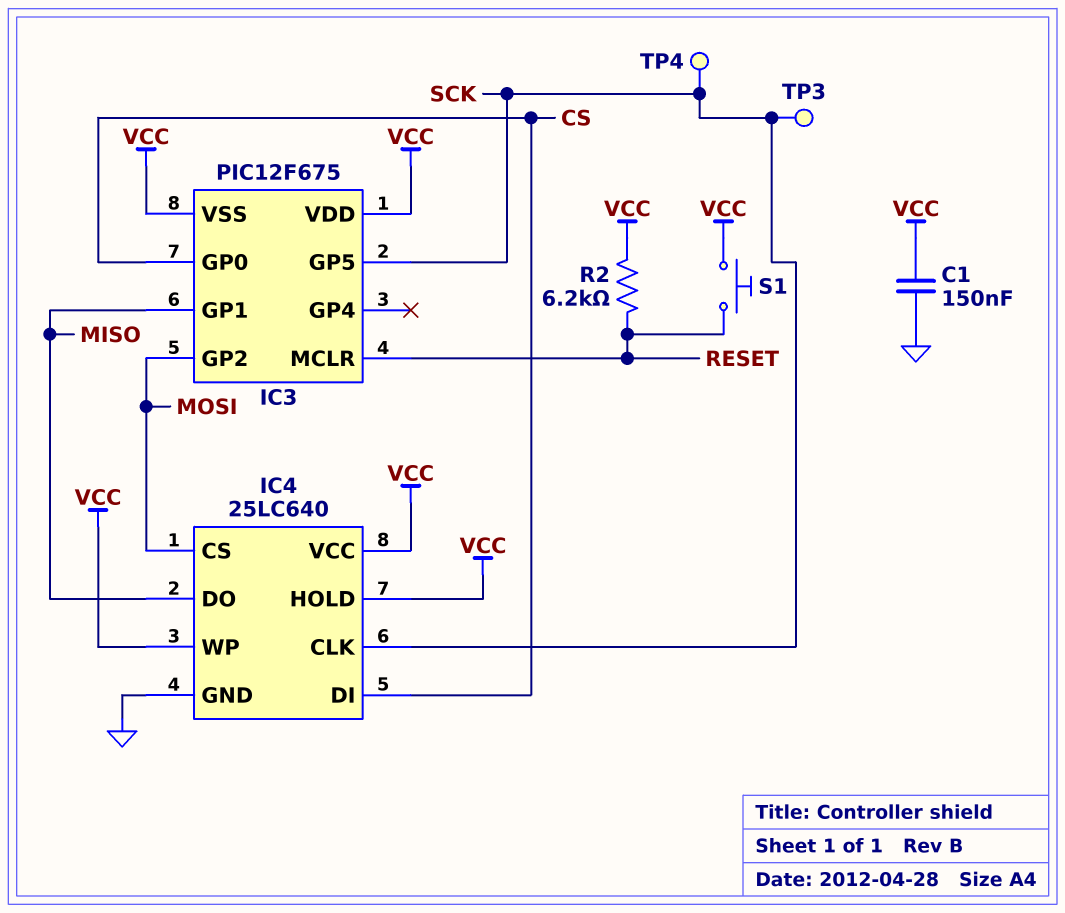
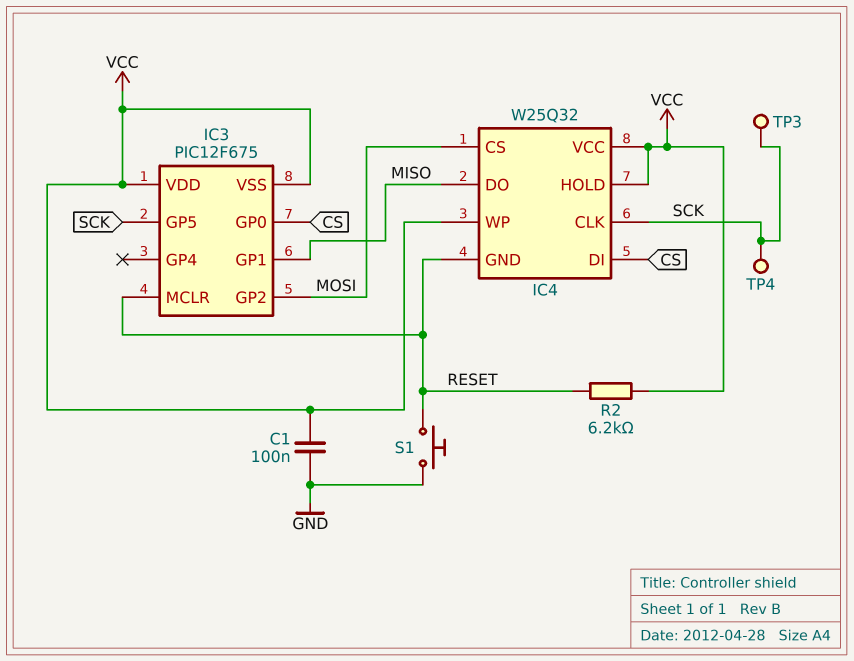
C1: 150nF (GND, VCC) -> 100nF (GND, VCC)
IC4: 25LC640 -> W25Q32
IC4 pin GND: GND -> RESET
S1: button (RESET, VCC) -> button (GND, RESET)

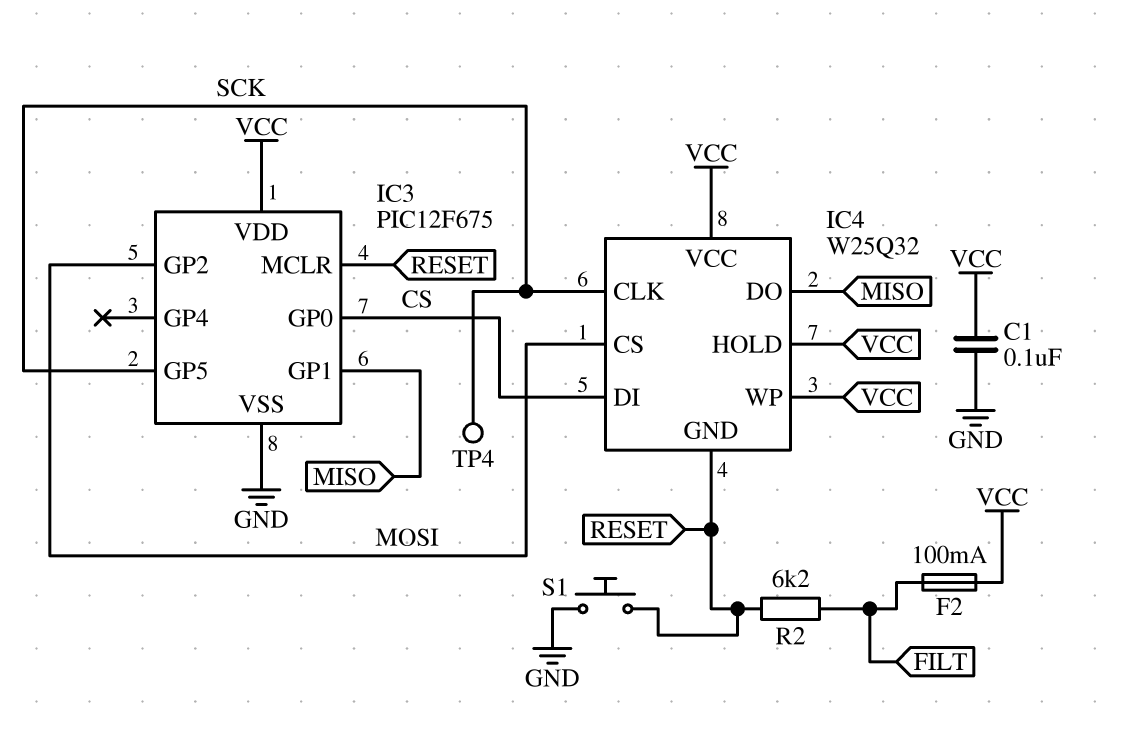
F2: none -> 100mA (FILT, VCC)
IC3 pin VSS: VCC -> GND
R2: 6.2k (RESET, VCC) -> 6.2k (FILT, RESET)
TP3: test point (SCK) -> none

